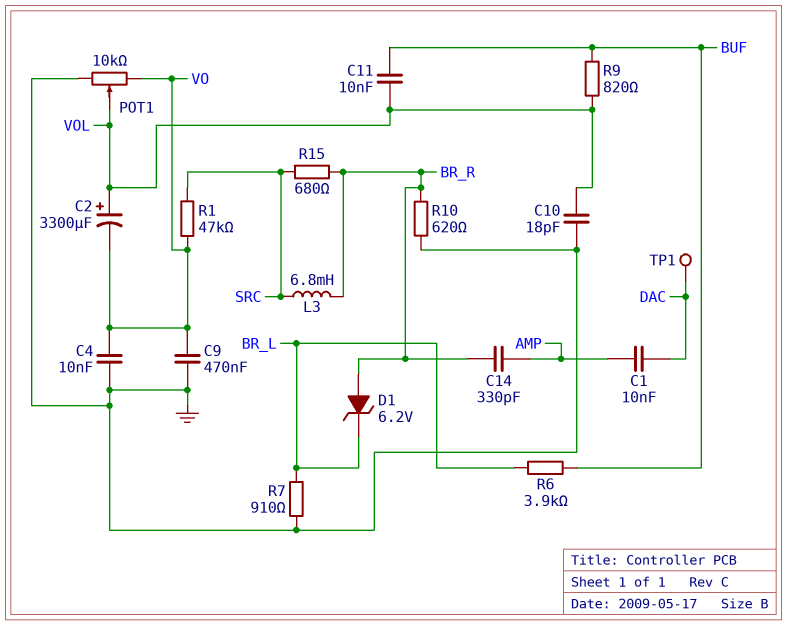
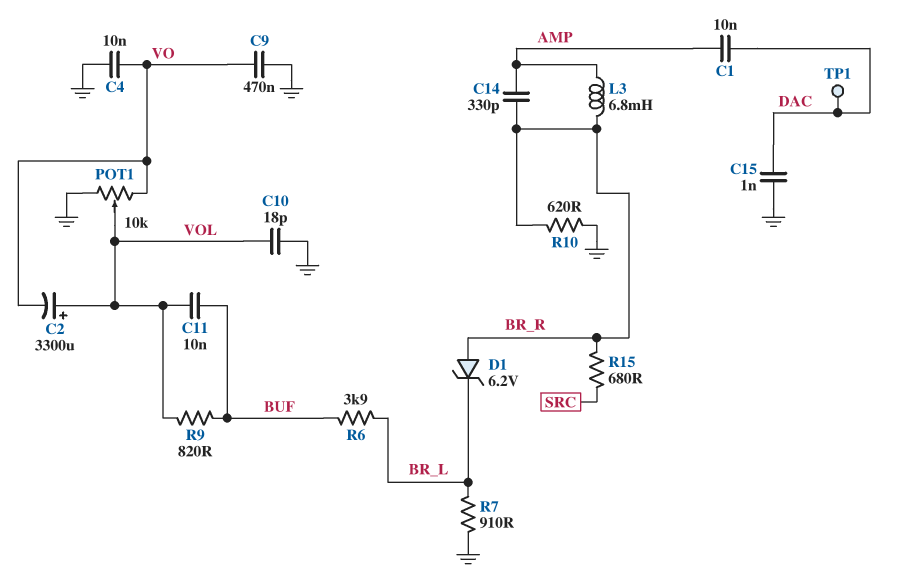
C15: none -> 1nF (DAC, GND)
L3: 6.8mH (BR_R, SRC) -> 6.8mH (AMP, BR_R)
R1: 47k (SRC, VO) -> none

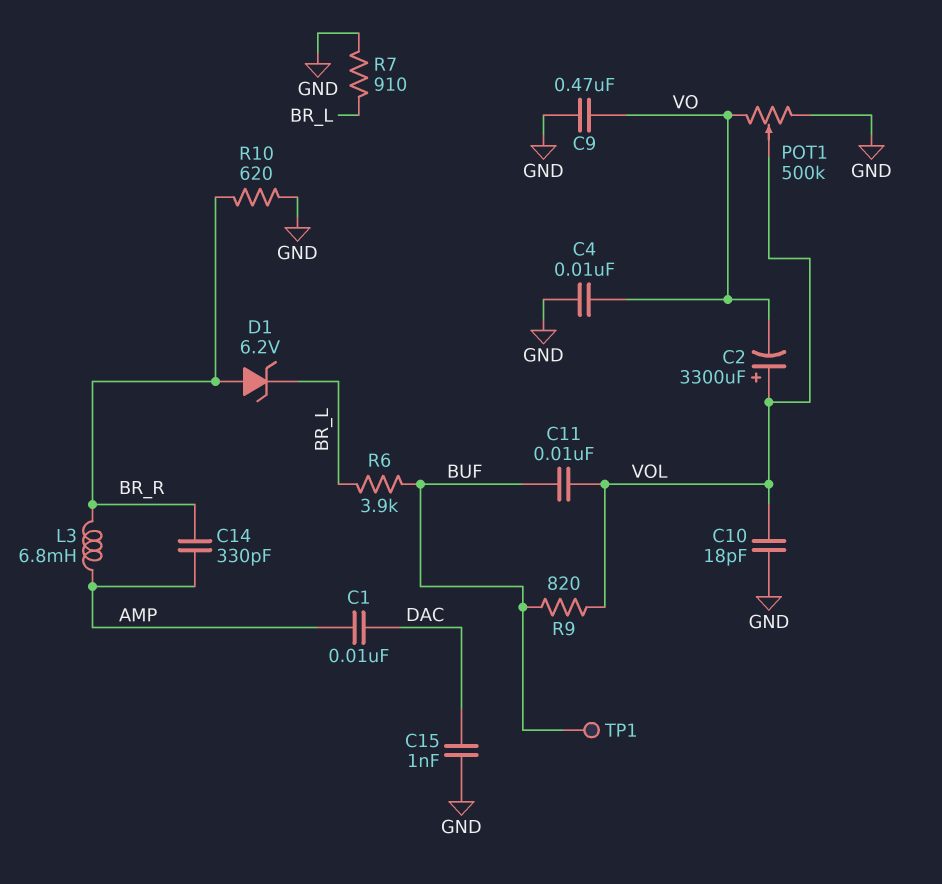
POT1: 10k (GND, VO, wiper VOL) -> 500k (GND, VO, wiper VOL)
R15: 680 (BR_R, SRC) -> none
TP1: test point (DAC) -> test point (BUF)

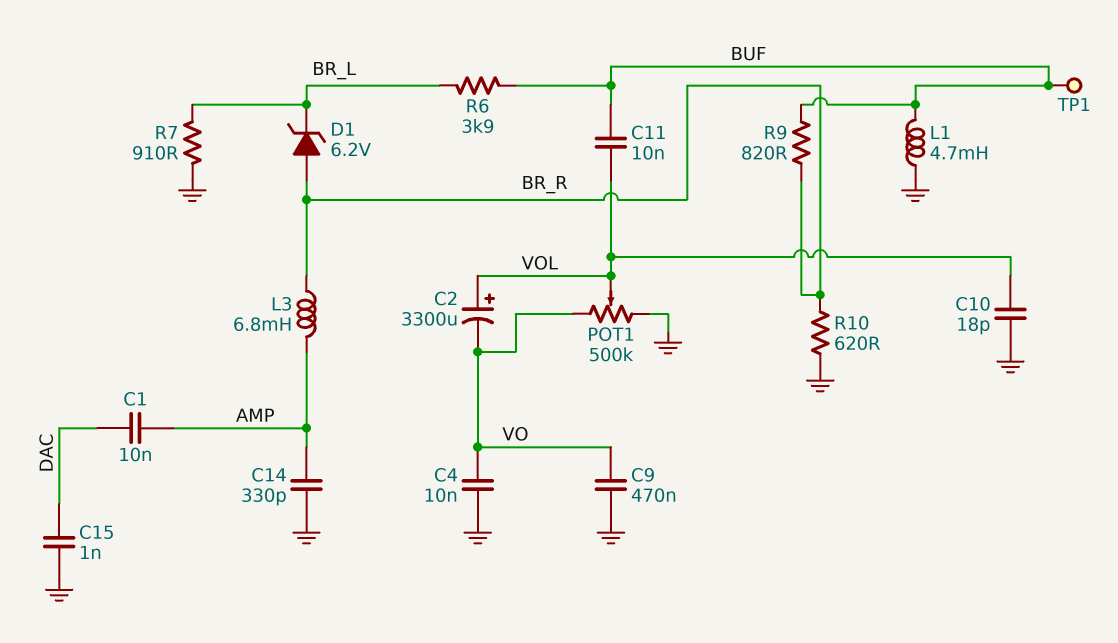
C14: 330pF (AMP, BR_R) -> 330pF (AMP, GND)
L1: none -> 4.7mH (BUF, GND)
R9: 820 (BUF, VOL) -> 820 (BR_R, BUF)

